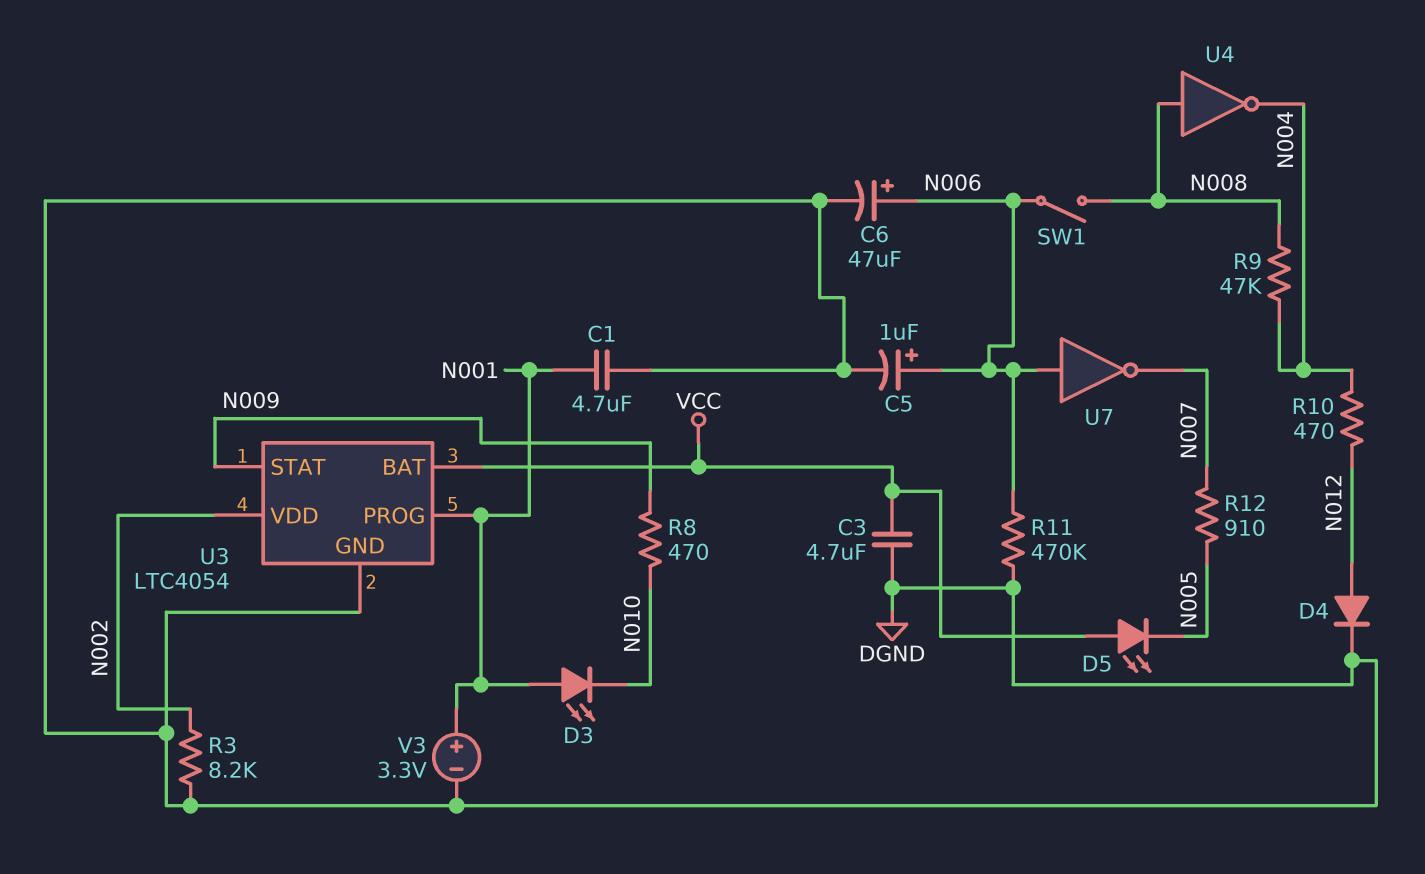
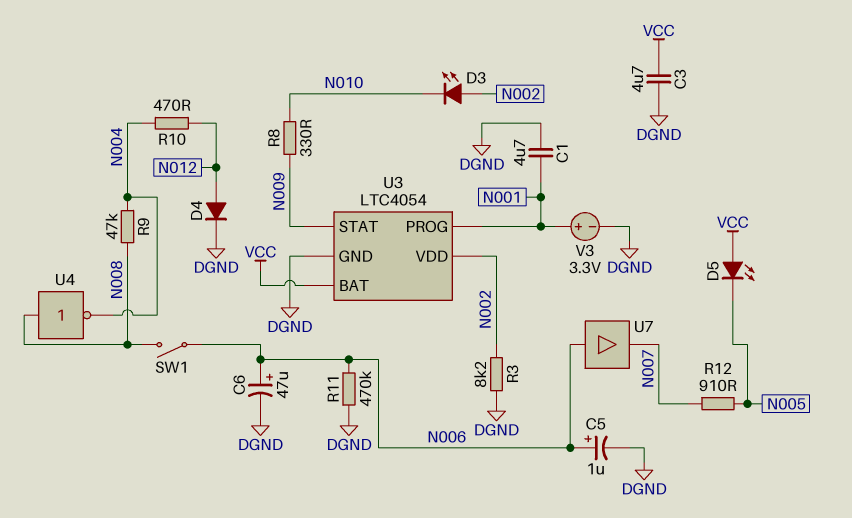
D3: LED (A N001, K N010) -> LED (A N002, K N010)
R8: 470 (N009, N010) -> 330 (N009, N010)
U7: NOT (in N006, out N007) -> buffer (in N006, out N007)

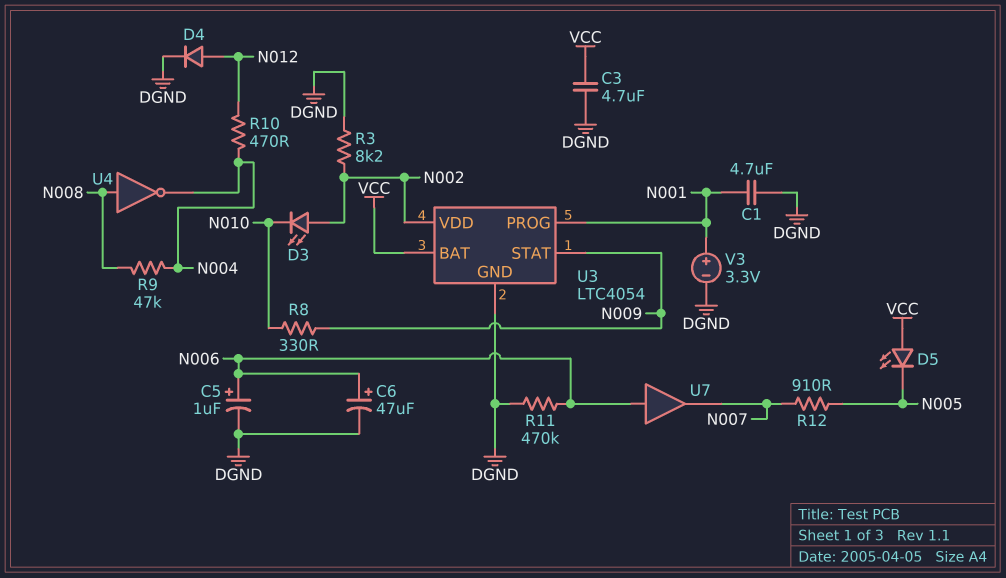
SW1: switch (N006, N008) -> none

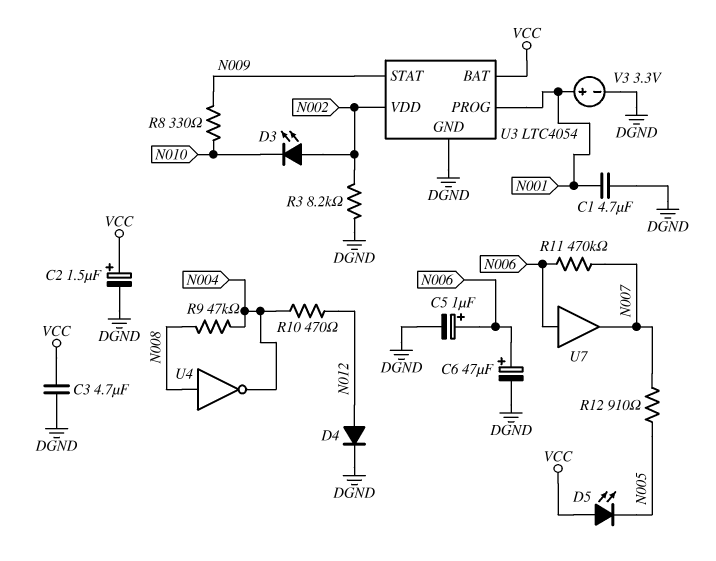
C2: none -> 1.5uF (plus VCC, minus DGND)
R11: 470k (DGND, N006) -> 470k (N006, N007)

